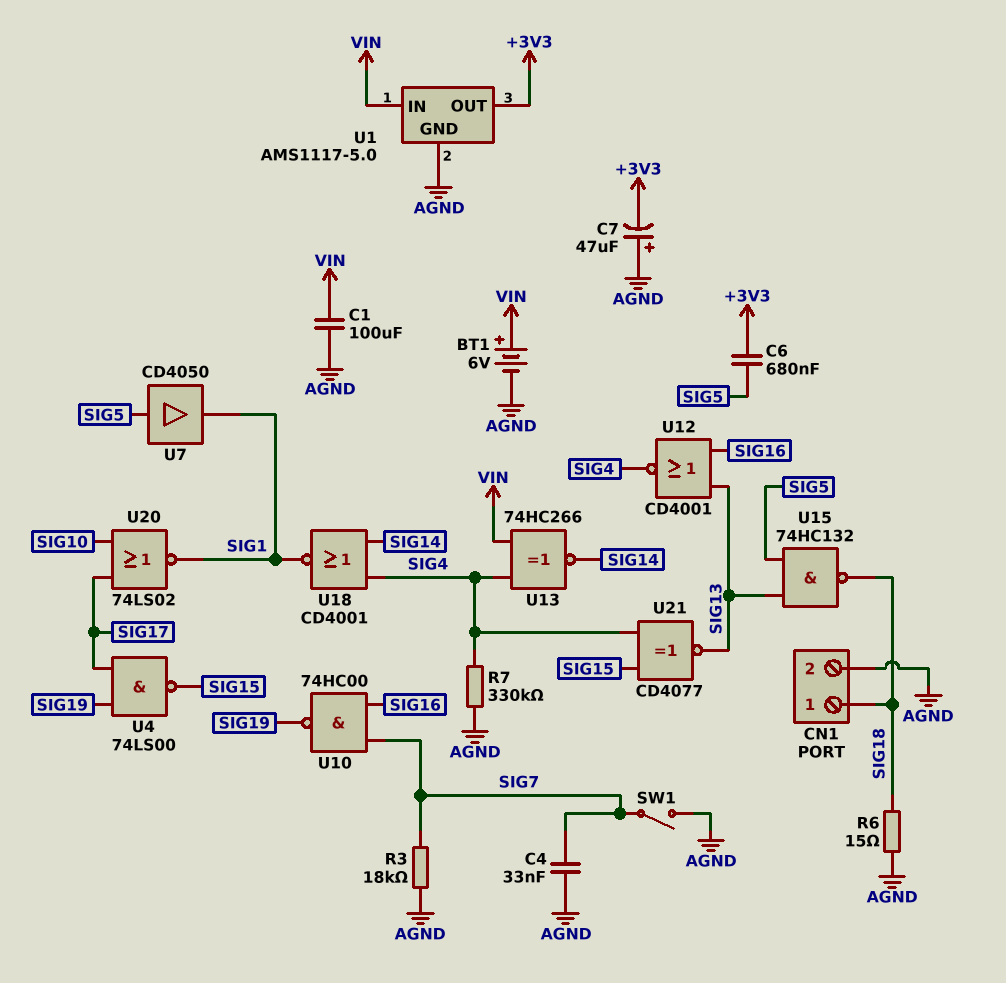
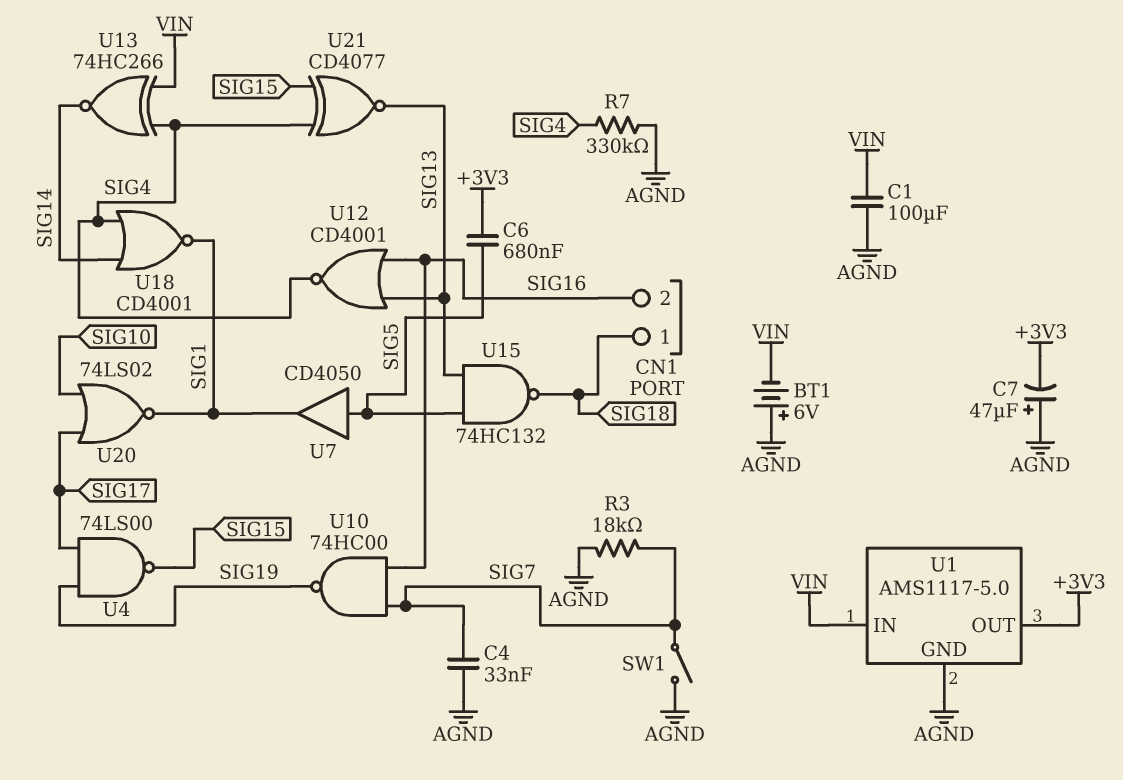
BT1: 6V (plus VIN, minus AGND) -> 6V (plus AGND, minus VIN)
CN1 pin 2: AGND -> SIG16
R6: 15 (AGND, SIG18) -> none

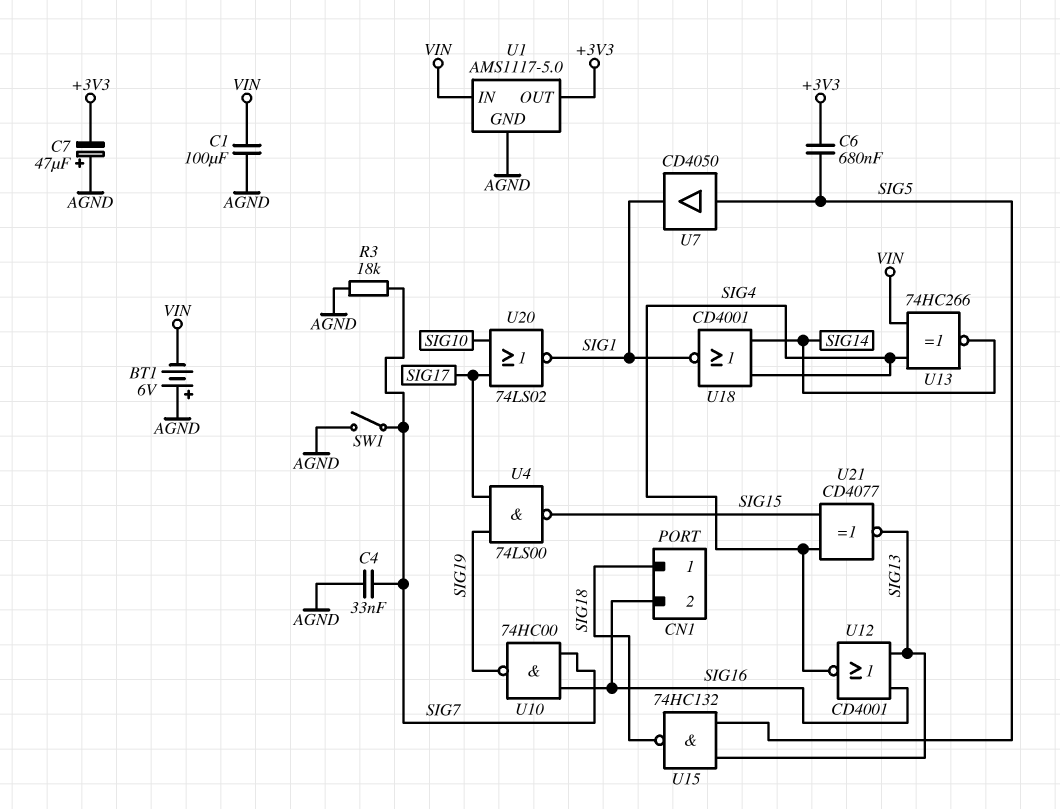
R7: 330k (AGND, SIG4) -> none

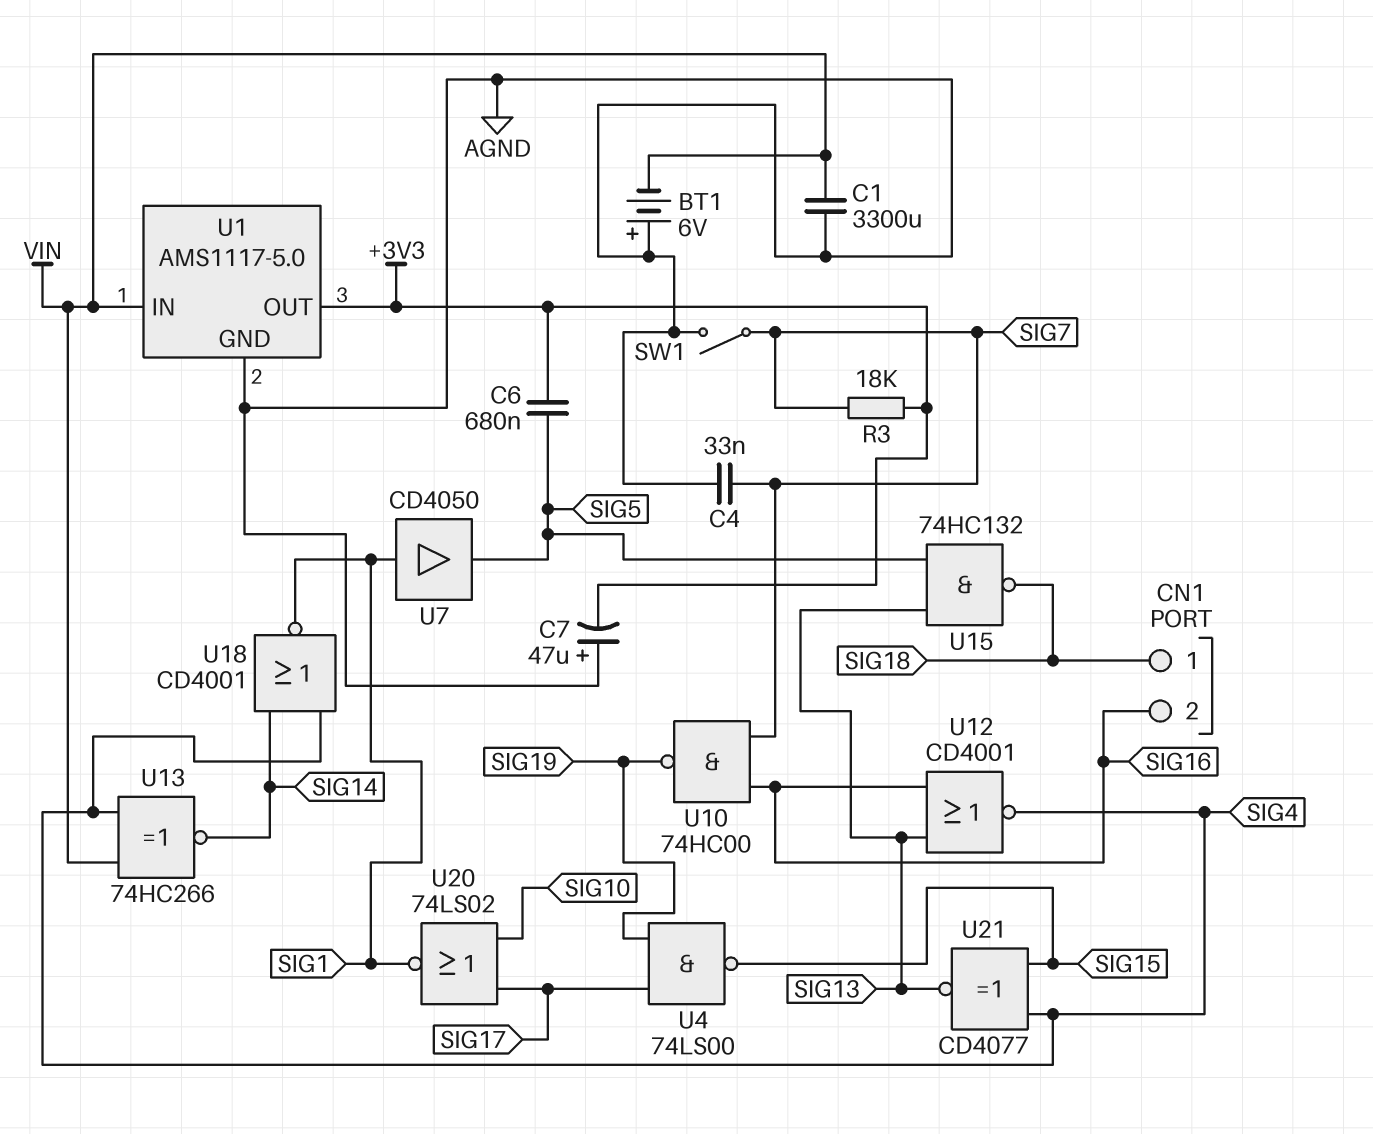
C1: 100uF (AGND, VIN) -> 3300uF (AGND, VIN)
R3: 18k (AGND, SIG7) -> 18k (+3V3, SIG7)
U7: buffer CD4050 (in SIG5, out SIG1) -> buffer CD4050 (in SIG1, out SIG5)

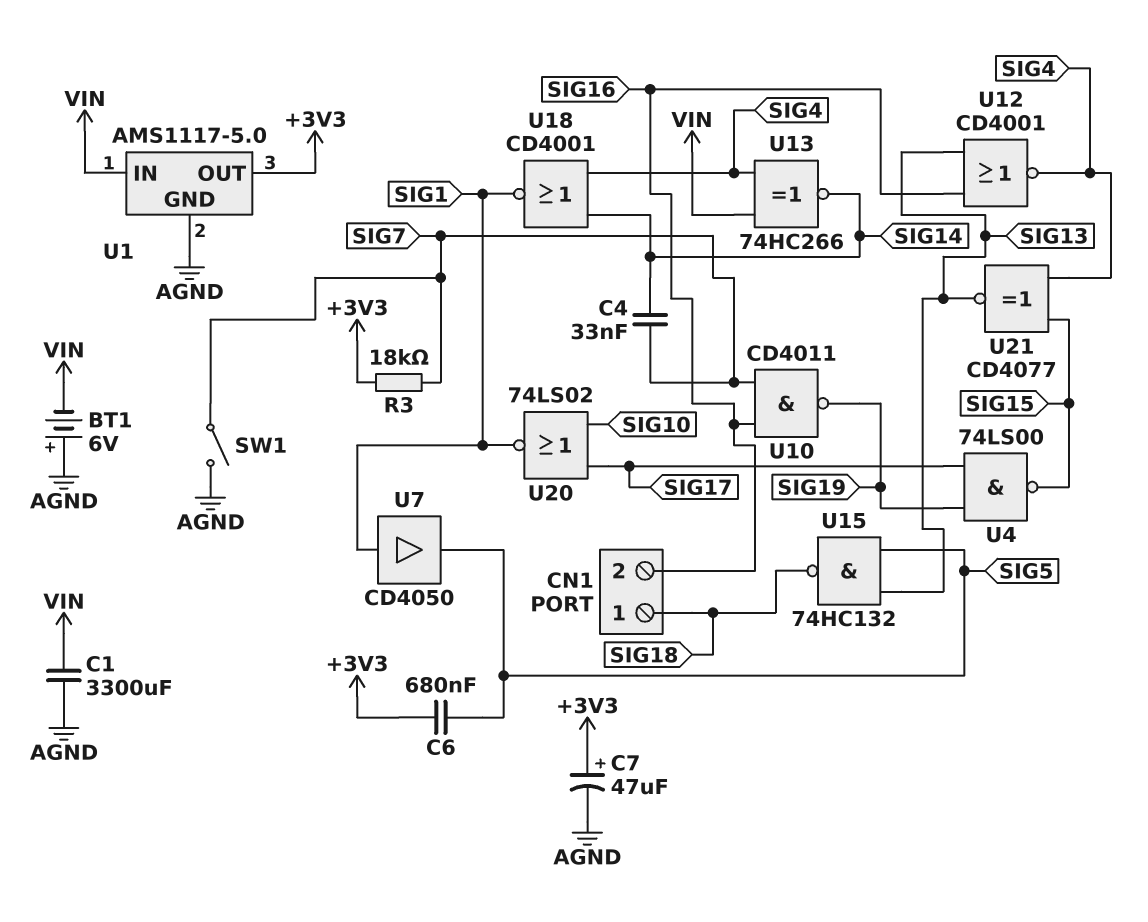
C4: 33nF (AGND, SIG7) -> 33nF (SIG7, SIG14)
C7: 47uF (plus AGND, minus +3V3) -> 47uF (plus +3V3, minus AGND)
U10: NAND 74HC00 (in SIG7, in SIG16, out SIG19) -> NAND CD4011 (in SIG7, in SIG16, out SIG19)

